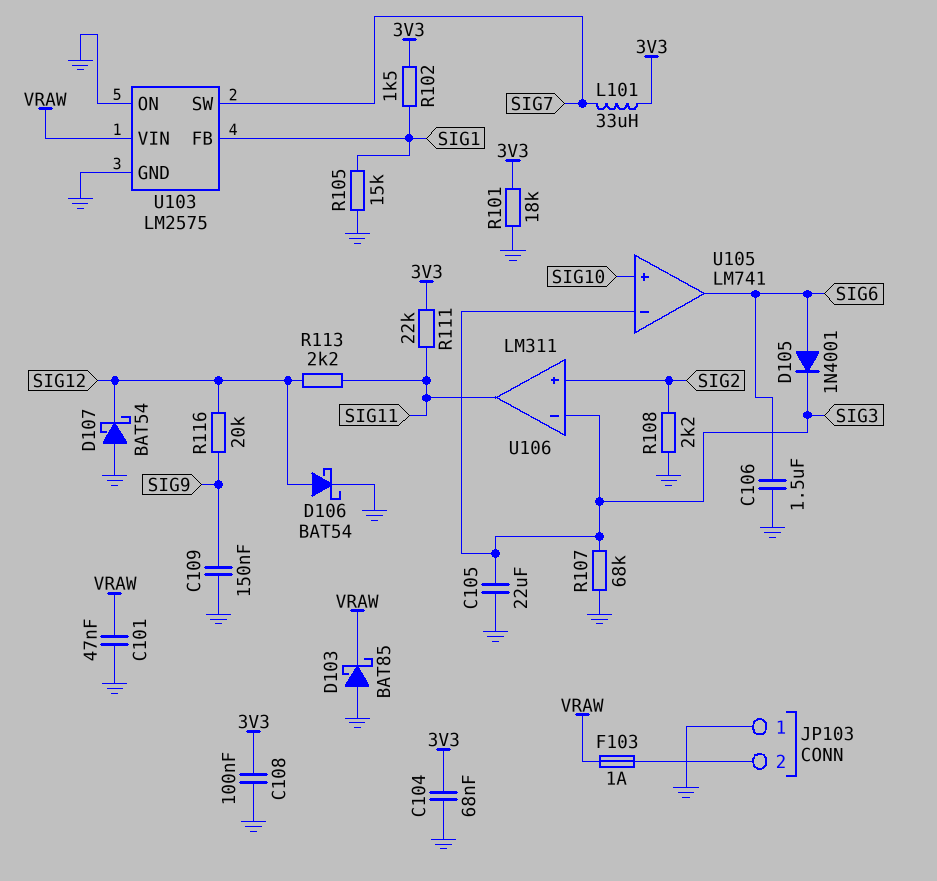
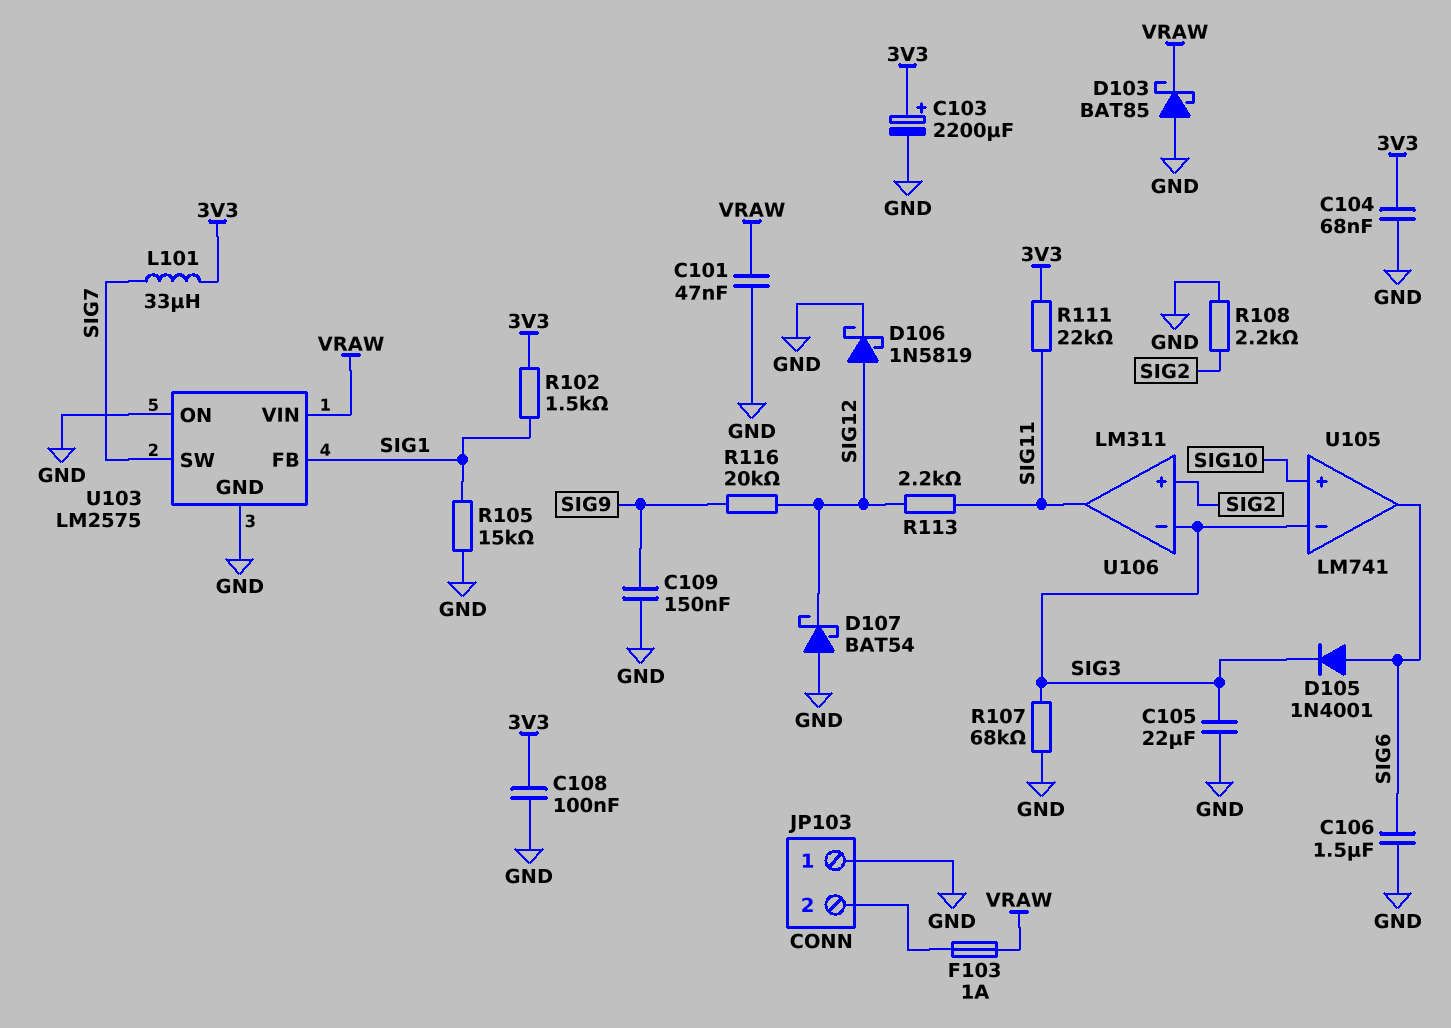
C103: none -> 2200uF (plus 3V3, minus GND)
D106: schottky BAT54 (A SIG12, K GND) -> schottky 1N5819 (A SIG12, K GND)
R101: 18k (3V3, GND) -> none

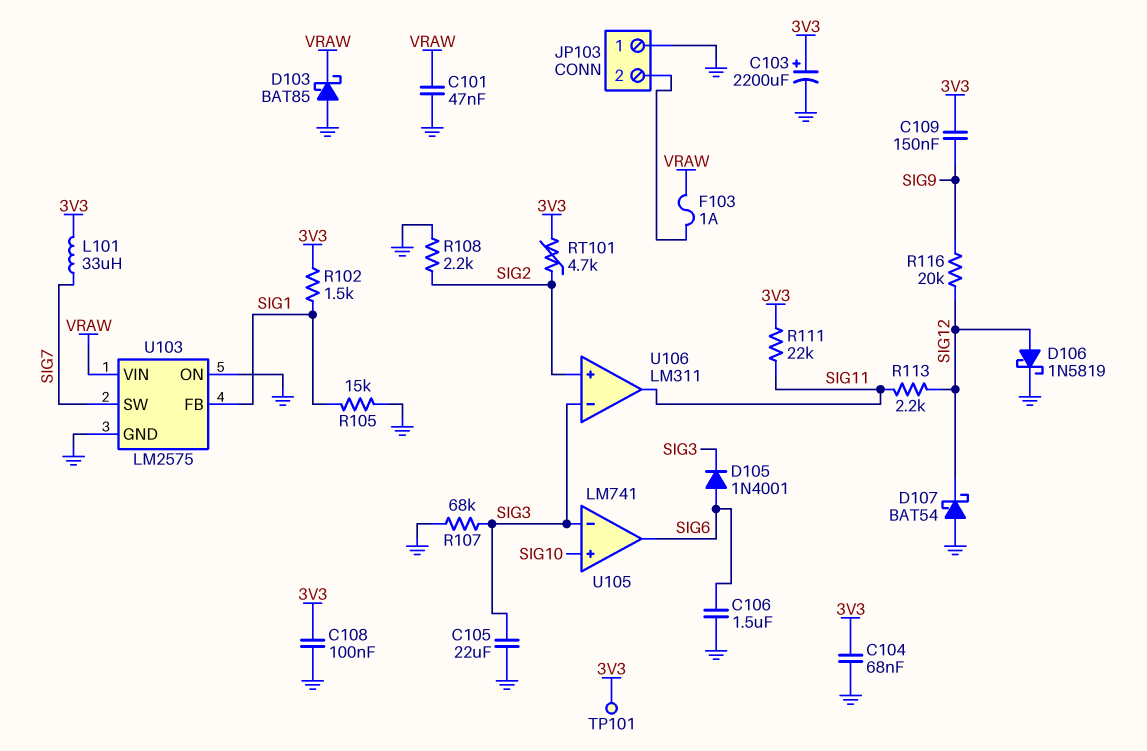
C109: 150nF (GND, SIG9) -> 150nF (3V3, SIG9)
RT101: none -> 4.7k (3V3, SIG2)
TP101: none -> test point (3V3)

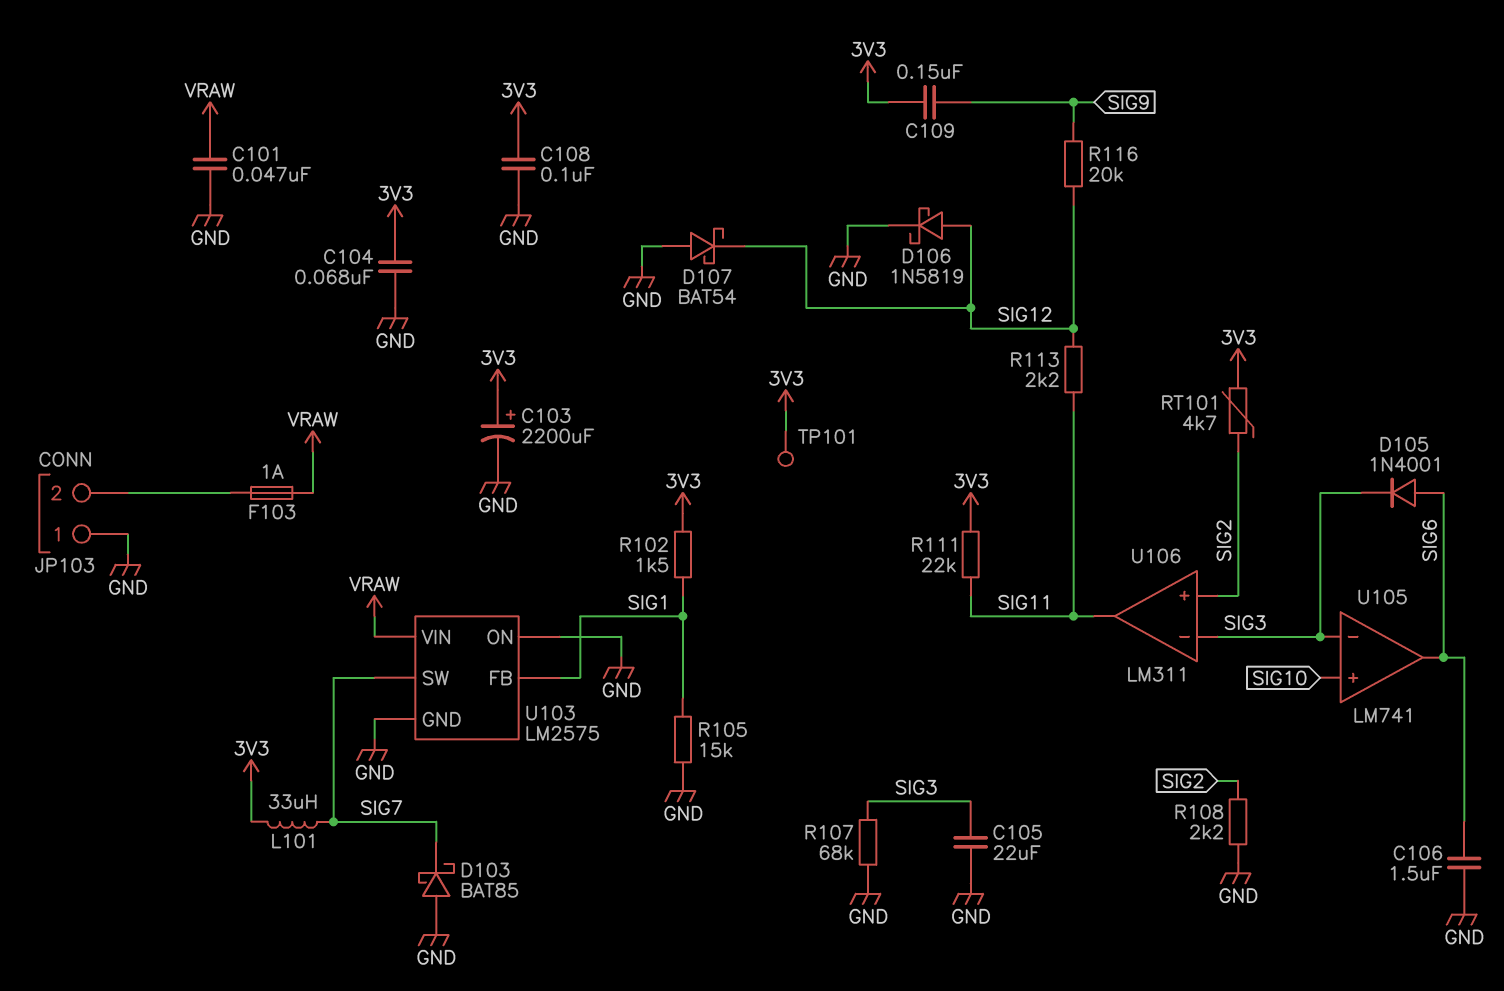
D103: schottky BAT85 (A GND, K VRAW) -> schottky BAT85 (A GND, K SIG7)

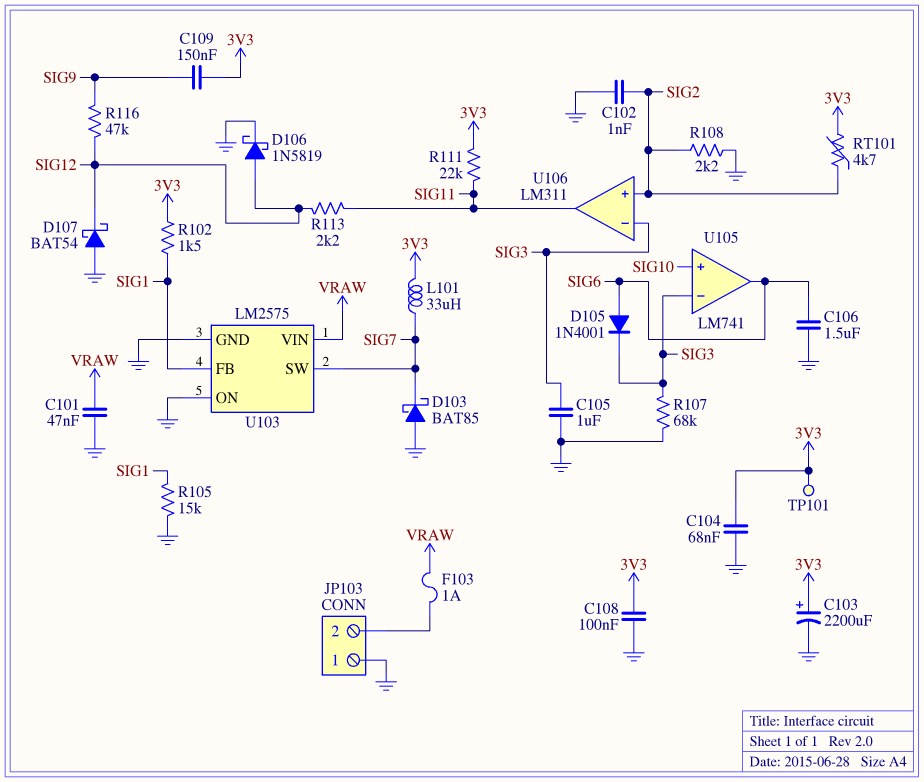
C102: none -> 1nF (GND, SIG2)
C105: 22uF (GND, SIG3) -> 1uF (GND, SIG3)
R116: 20k (SIG9, SIG12) -> 47k (SIG9, SIG12)

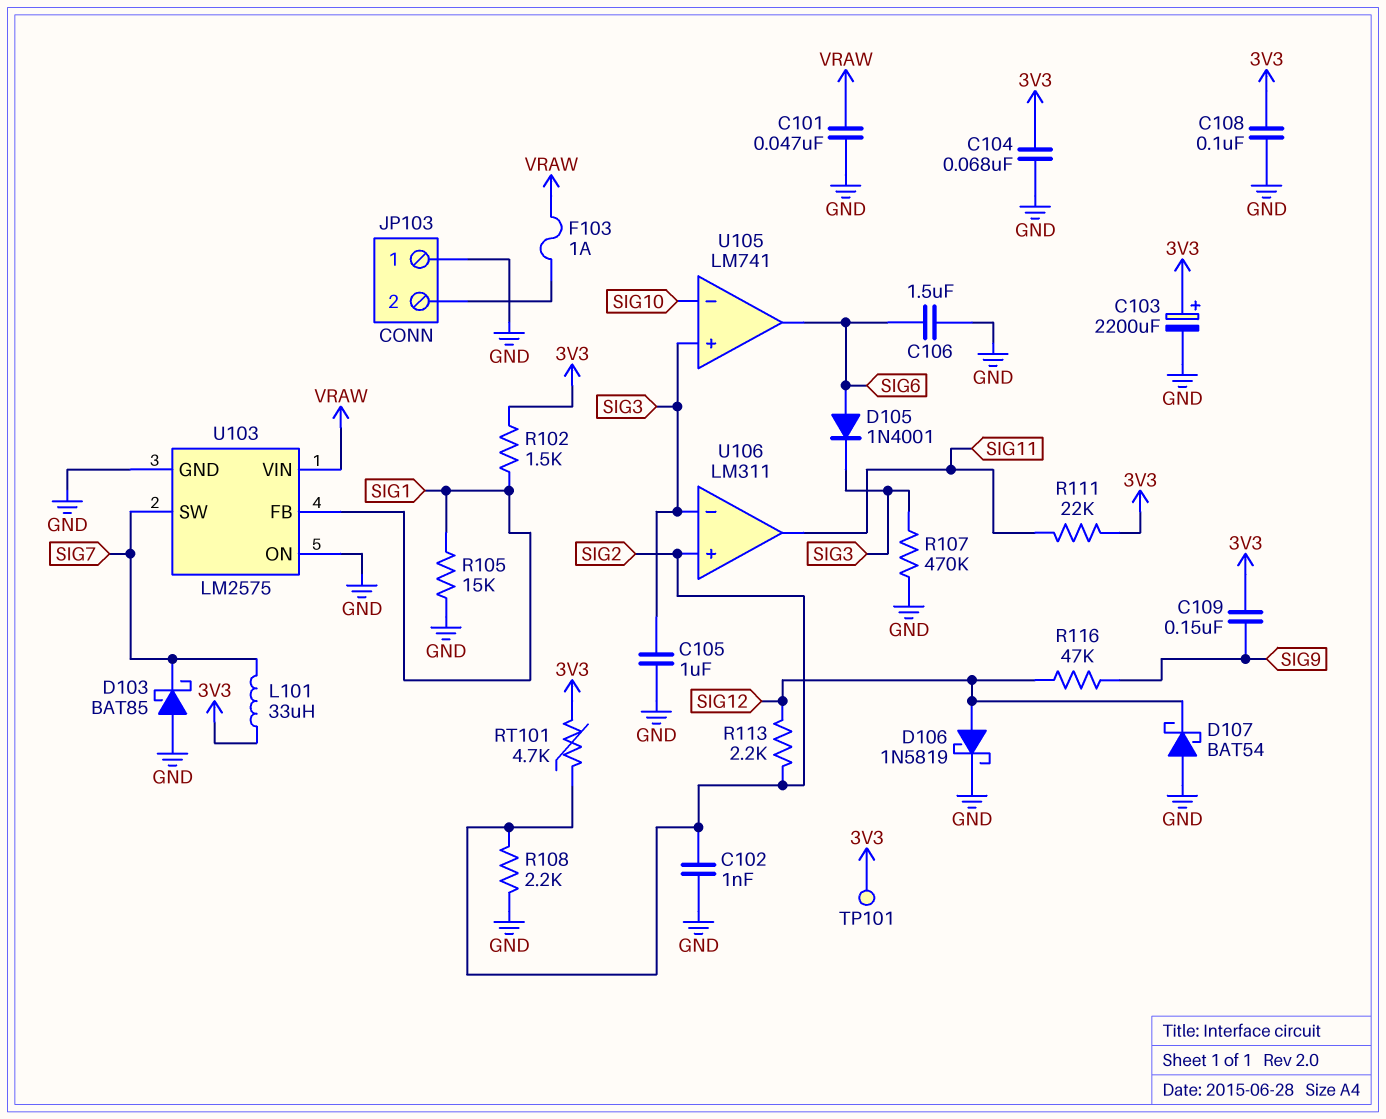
R107: 68k (GND, SIG3) -> 470k (GND, SIG3)
R113: 2.2k (SIG11, SIG12) -> 2.2k (SIG2, SIG12)
U105 pin in+: SIG10 -> SIG3
U105 pin in-: SIG3 -> SIG10

